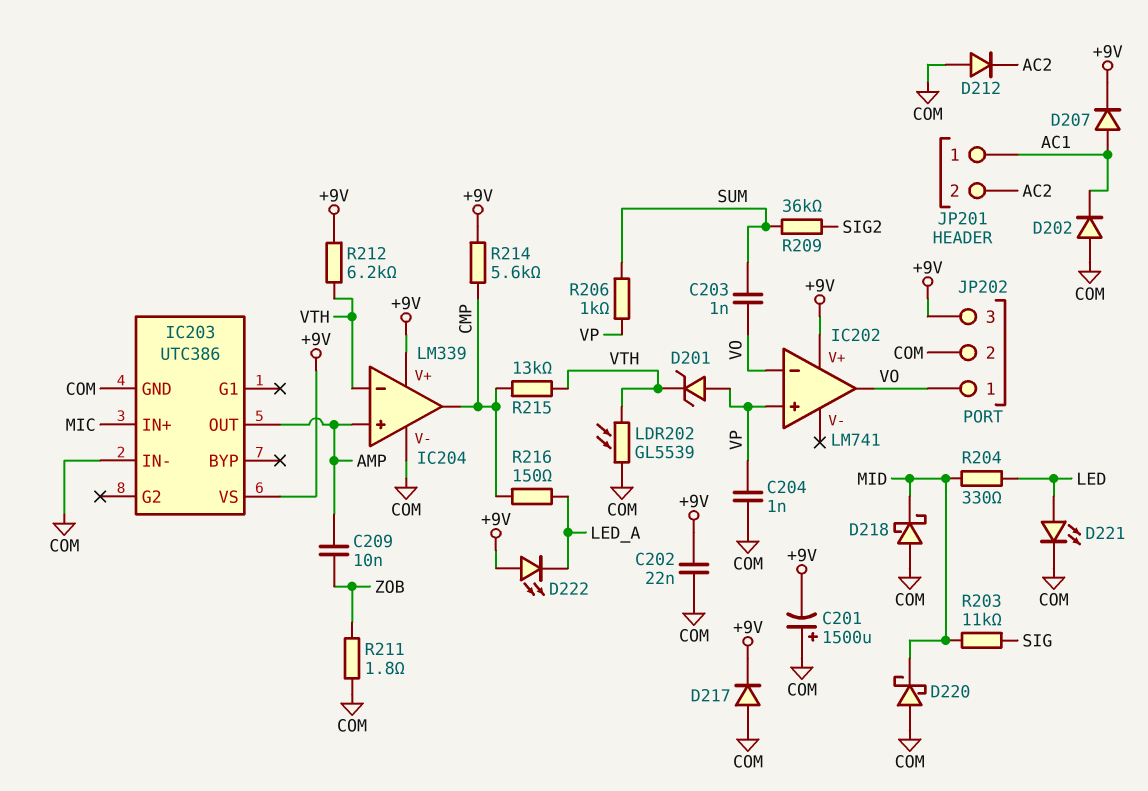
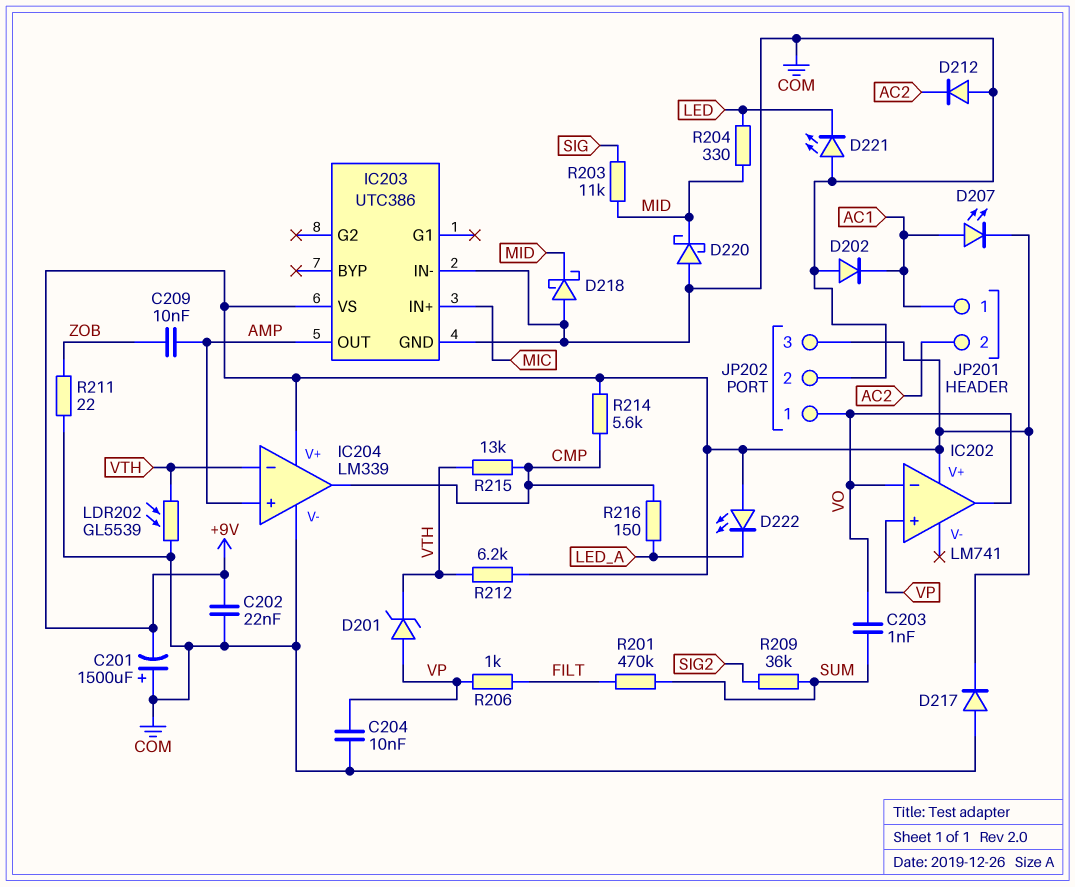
C204: 1nF (COM, VP) -> 10nF (COM, VP)
D207: diode (A AC1, K +9V) -> LED (A AC1, K +9V)
D221: LED (A LED, K COM) -> LED (A COM, K LED)
R201: none -> 470k (FILT, SUM)
R206: 1k (SUM, VP) -> 1k (FILT, VP)
R211: 1.8 (COM, ZOB) -> 22 (COM, ZOB)

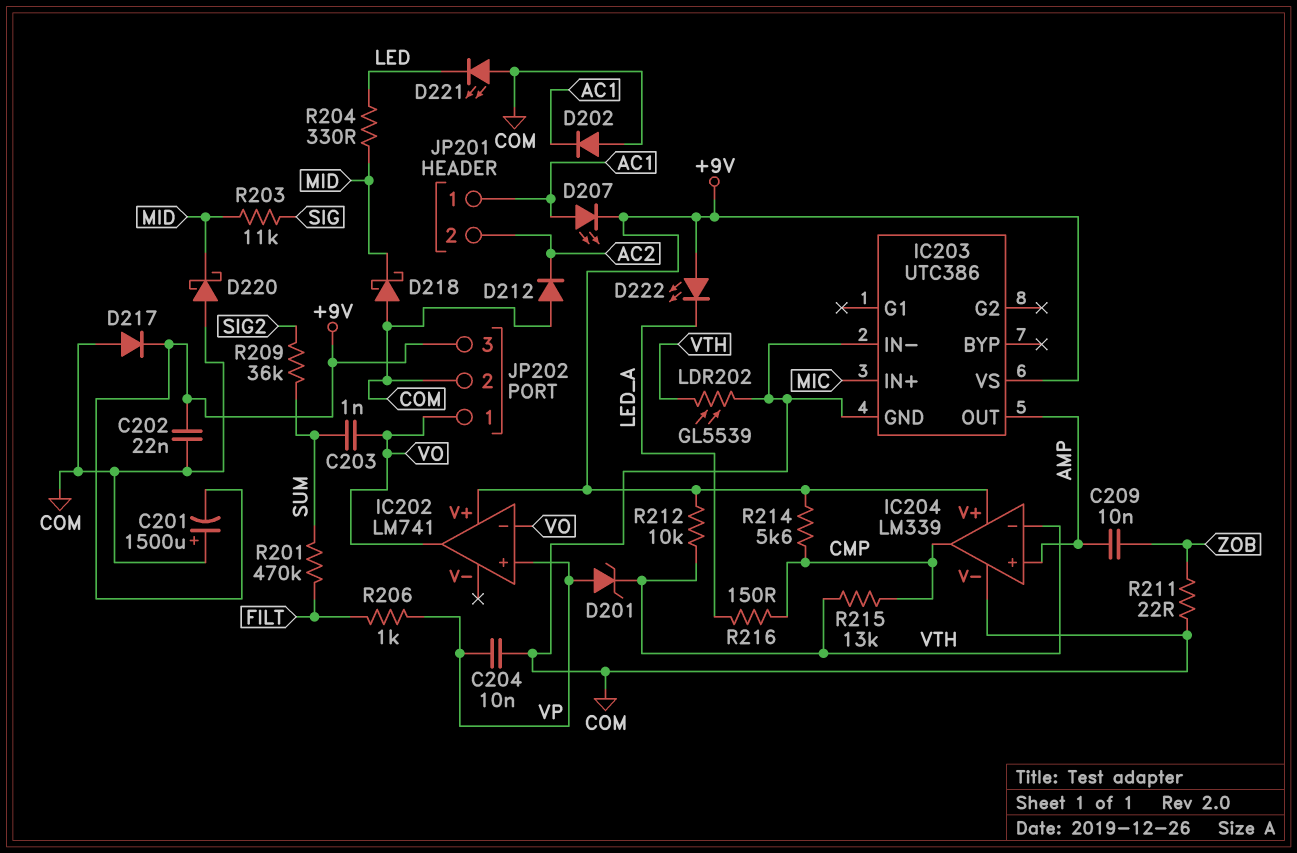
R212: 6.2k (+9V, VTH) -> 10k (+9V, VTH)

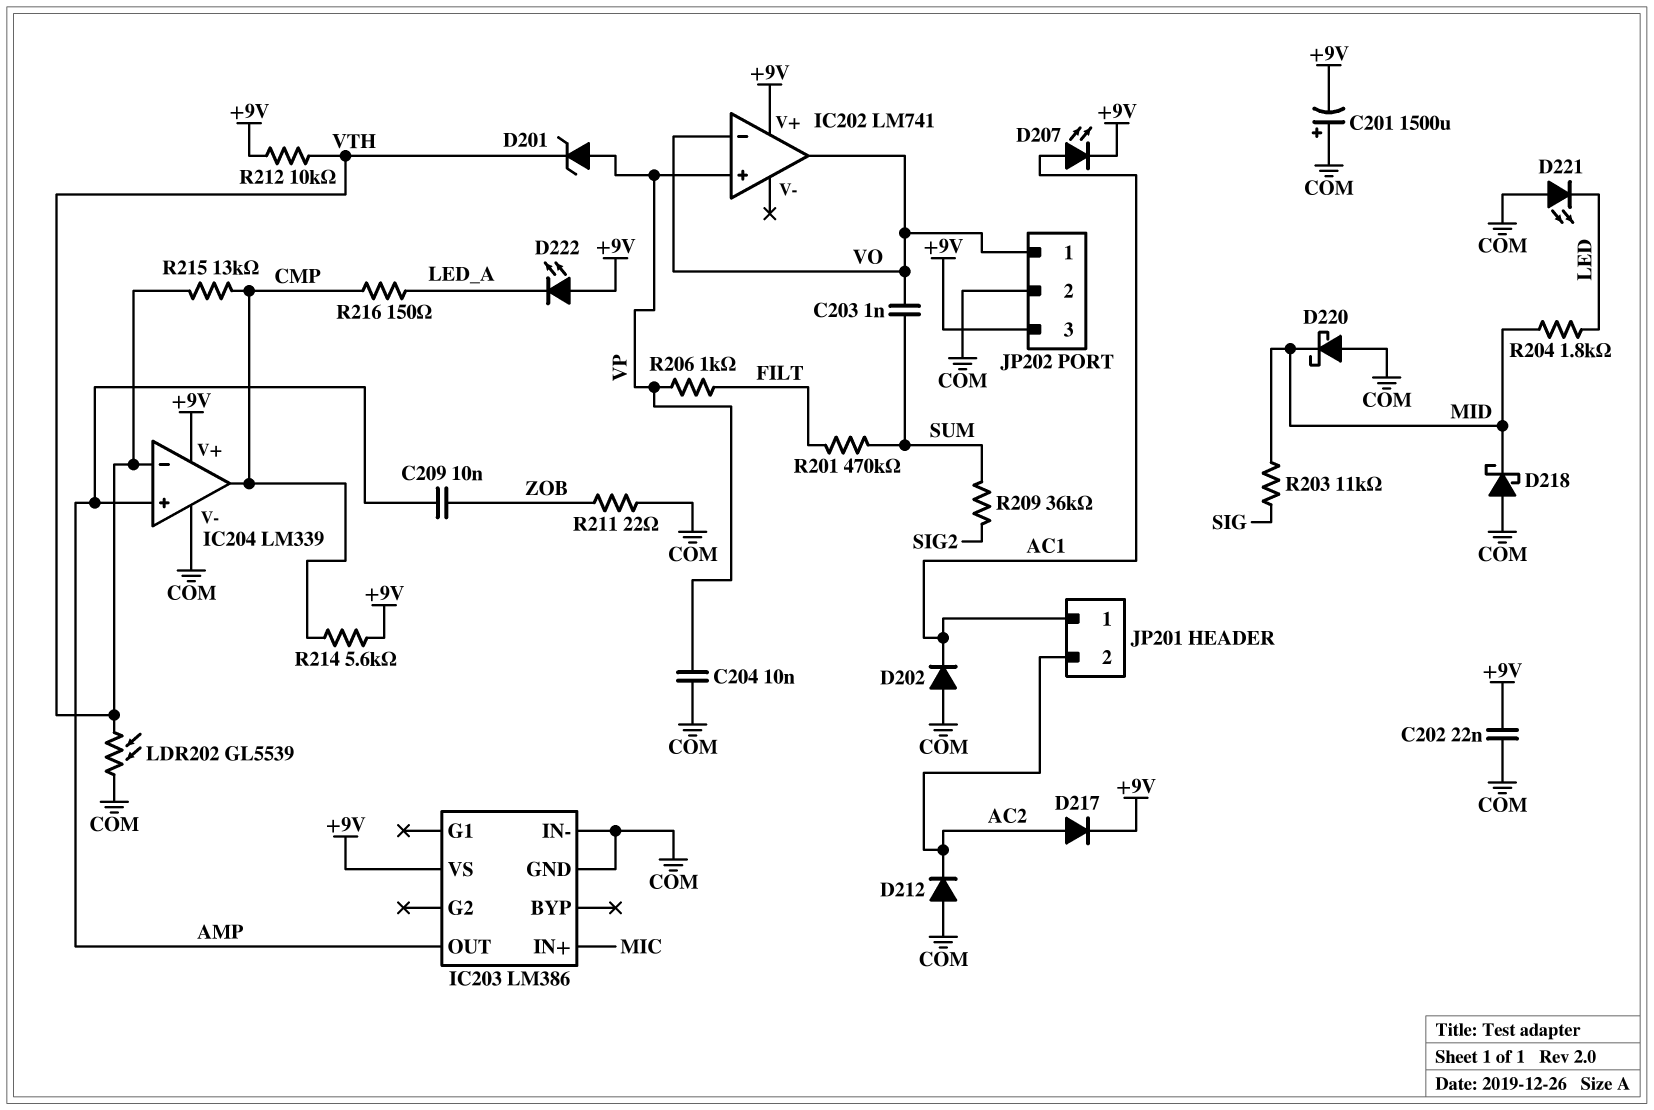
D217: diode (A COM, K +9V) -> diode (A AC2, K +9V)
IC203: UTC386 -> LM386
R204: 330 (LED, MID) -> 1.8k (LED, MID)

